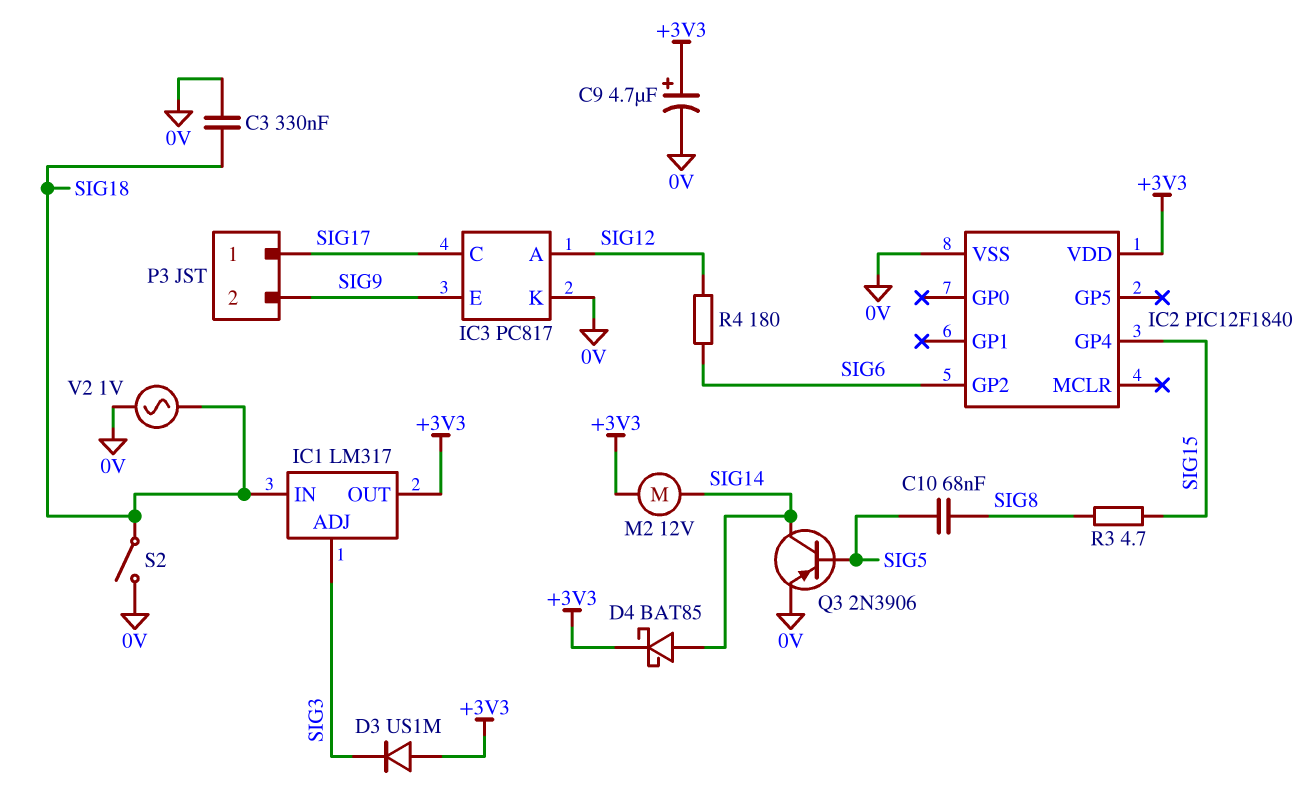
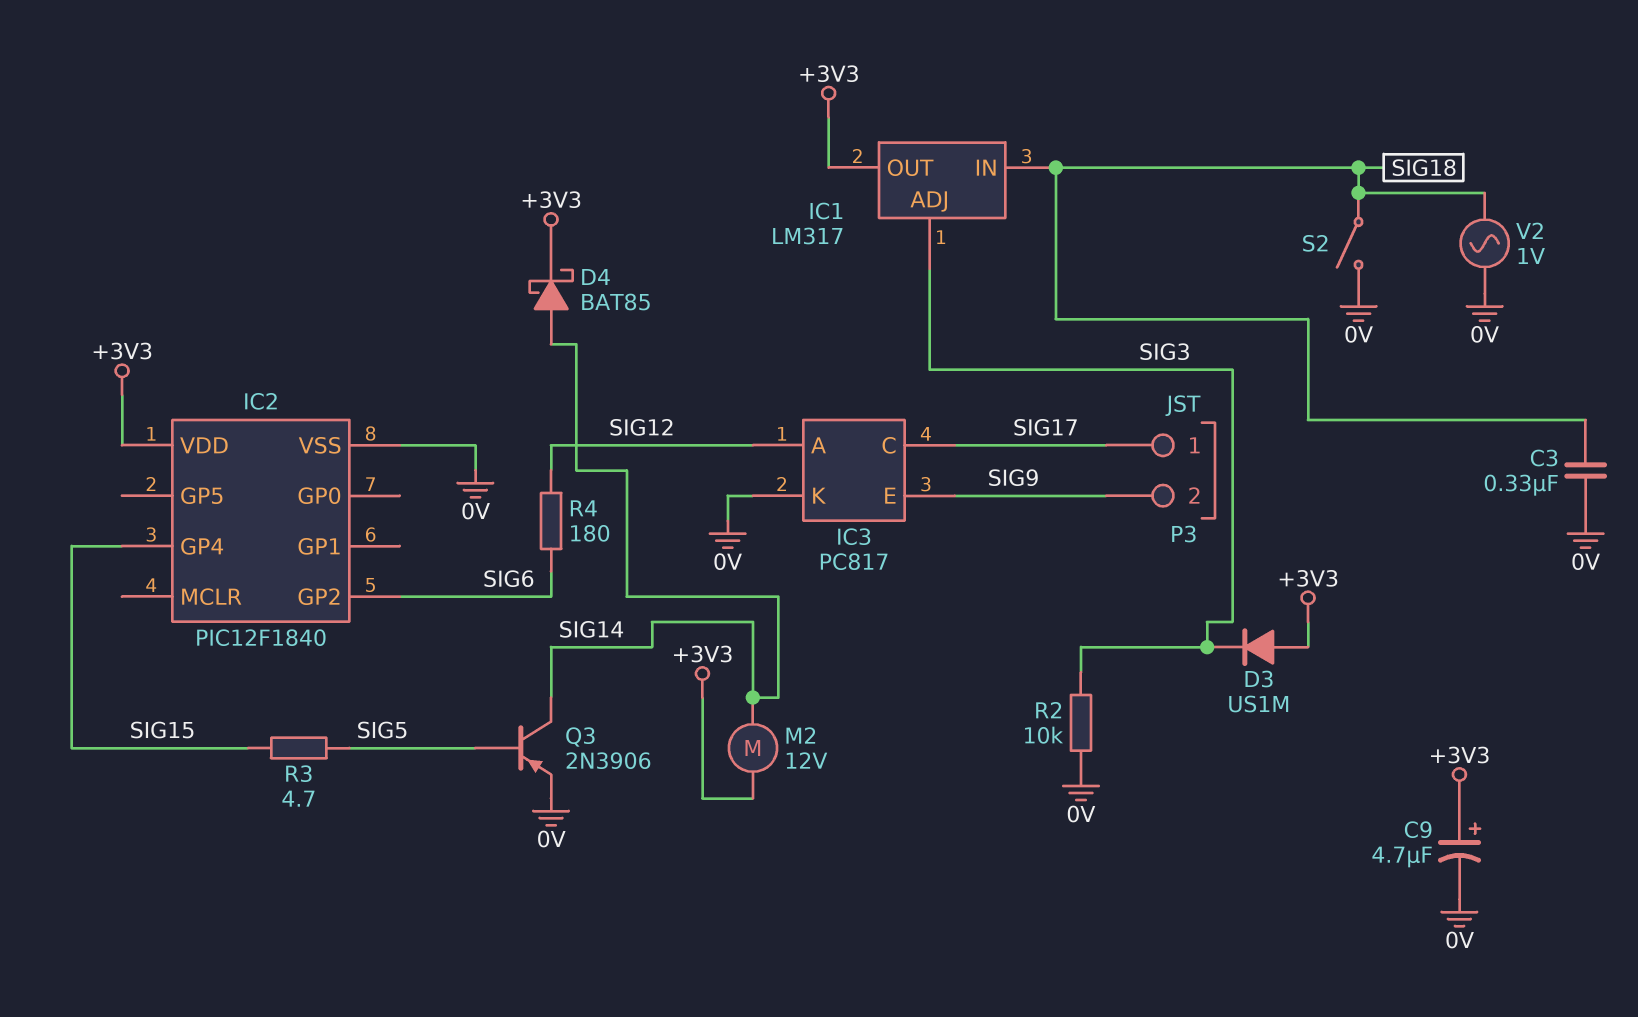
C10: 68nF (SIG5, SIG8) -> none
R2: none -> 10k (0V, SIG3)
R3: 4.7 (SIG8, SIG15) -> 4.7 (SIG5, SIG15)

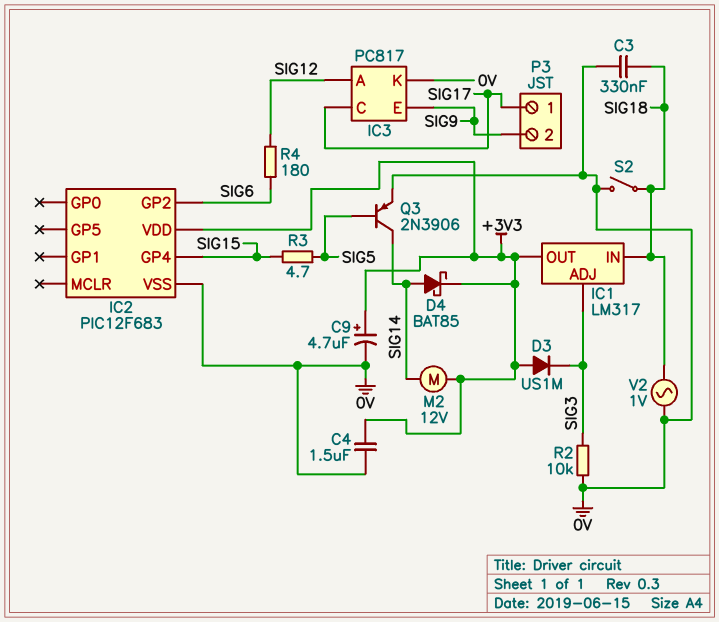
C4: none -> 1.5uF (+3V3, 0V)
IC2: PIC12F1840 -> PIC12F683

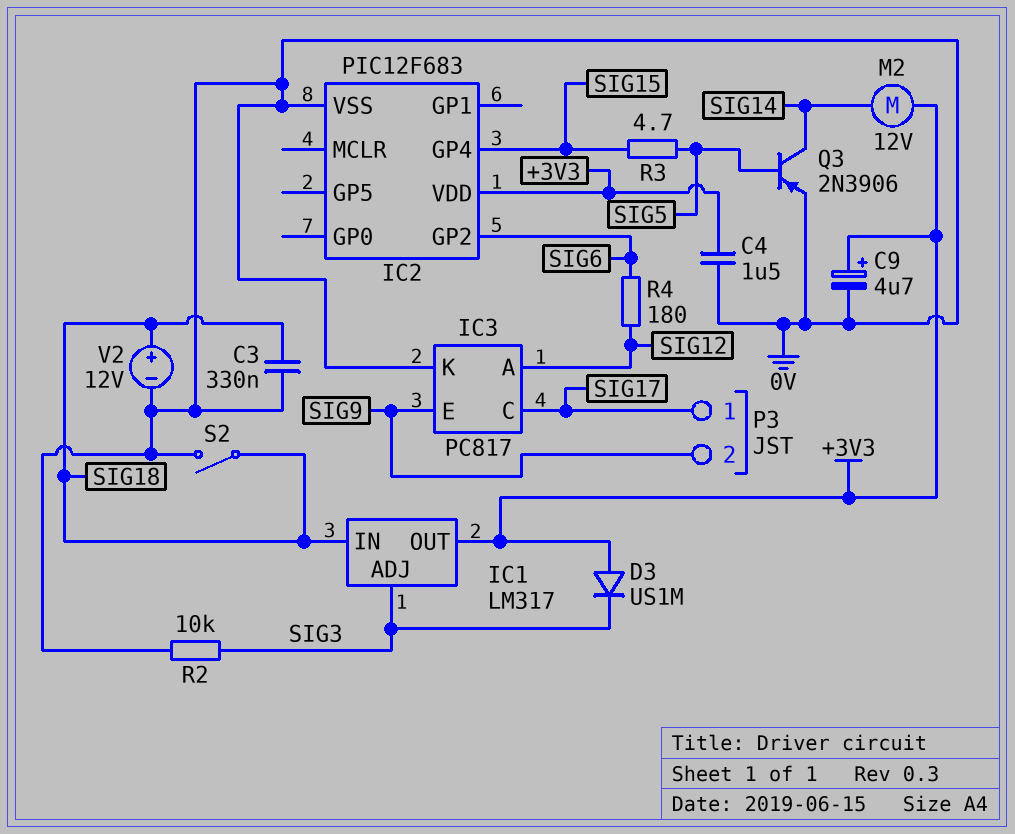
D4: schottky BAT85 (A SIG14, K +3V3) -> none
V2: AC 1V (0V, SIG18) -> 12V (plus SIG18, minus 0V)

